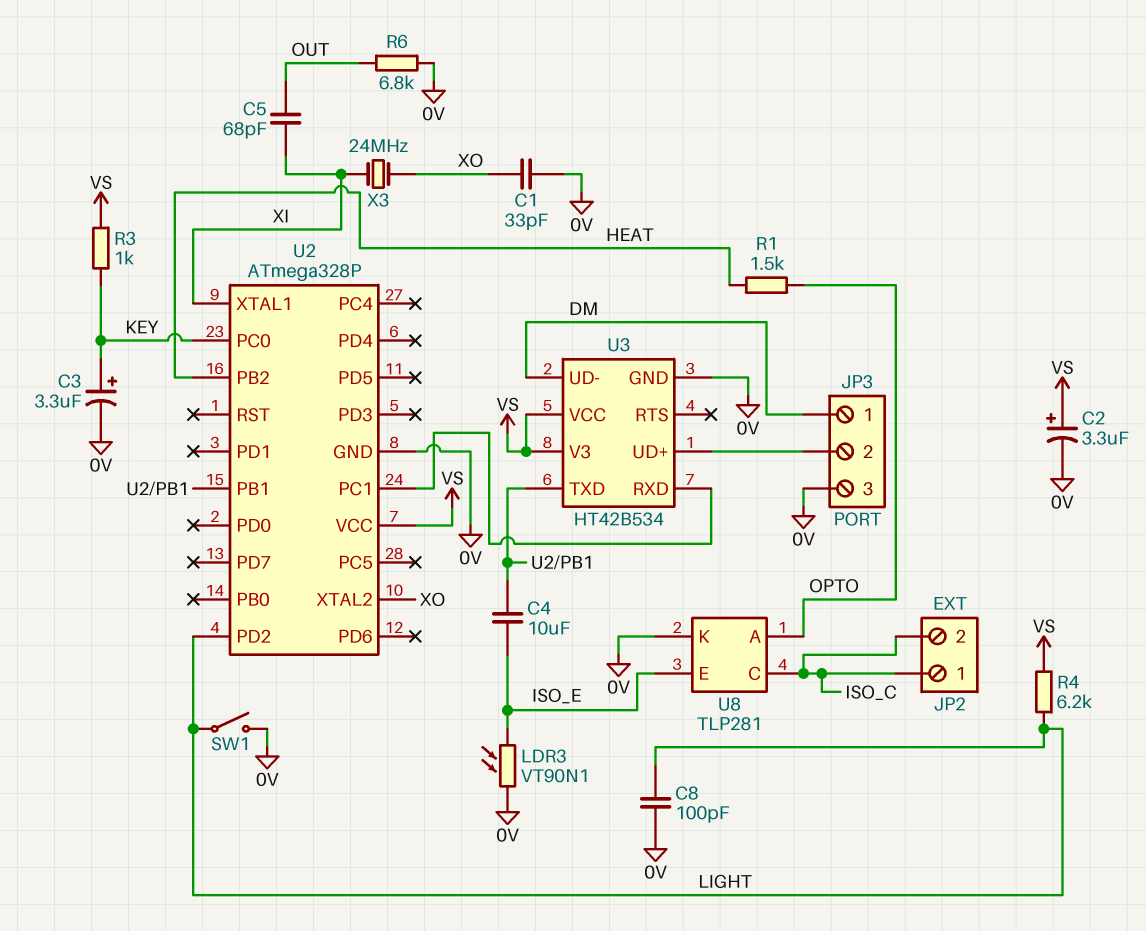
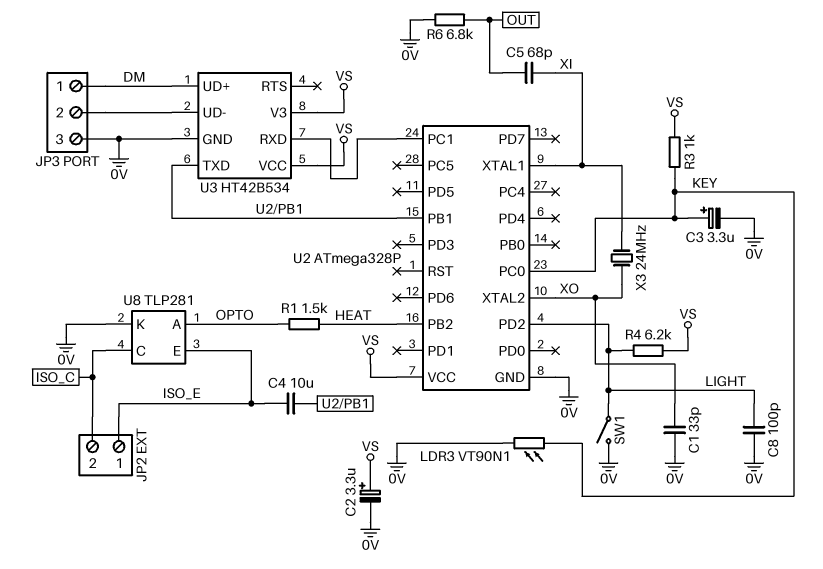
JP2 pin 1: ISO_C -> ISO_E
LDR3: VT90N1 (0V, ISO_E) -> VT90N1 (0V, KEY)
U3 pin UD+: JP3/2 -> DM
U3 pin UD-: DM -> JP3/2

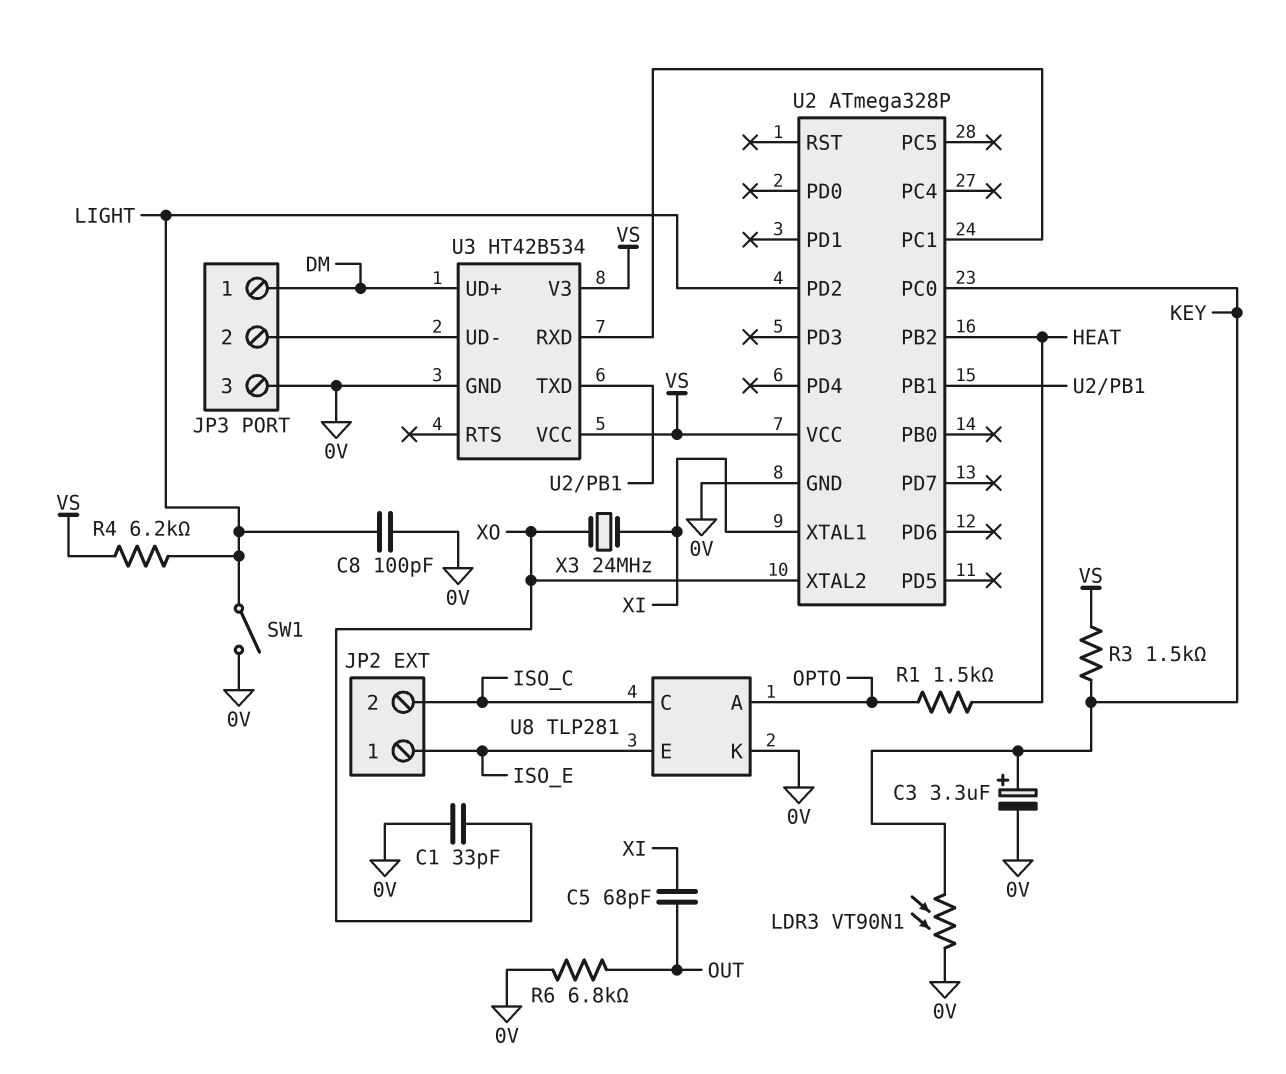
C2: 3.3uF (plus VS, minus 0V) -> none
C4: 10uF (ISO_E, U2/PB1) -> none
R3: 1k (KEY, VS) -> 1.5k (KEY, VS)

